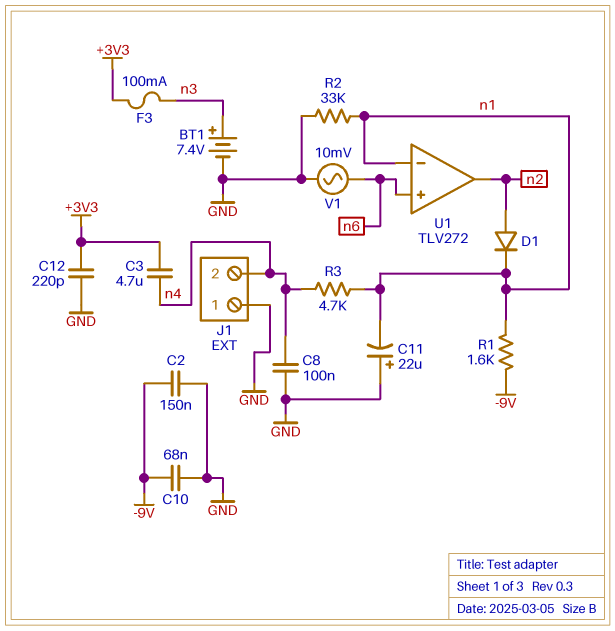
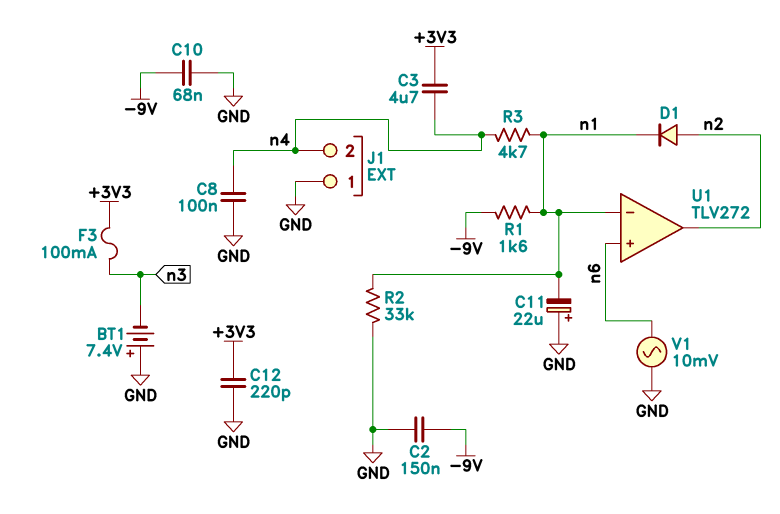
BT1: 7.4V (plus n3, minus GND) -> 7.4V (plus GND, minus n3)

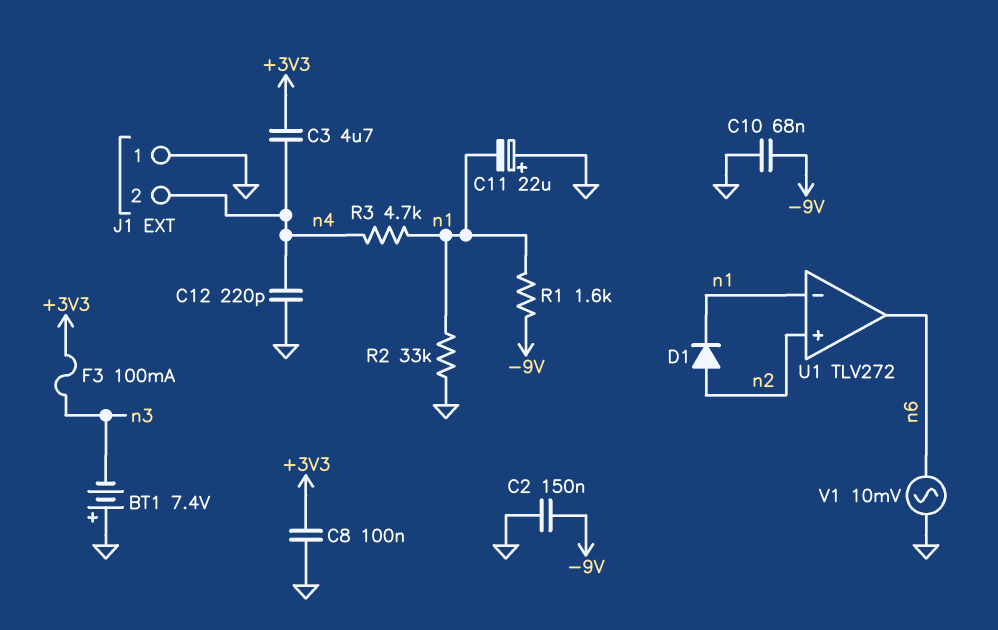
C8: 100nF (GND, n4) -> 100nF (+3V3, GND)
C12: 220pF (+3V3, GND) -> 220pF (GND, n4)
U1 pin in+: n6 -> n2
U1 pin out: n2 -> n6

